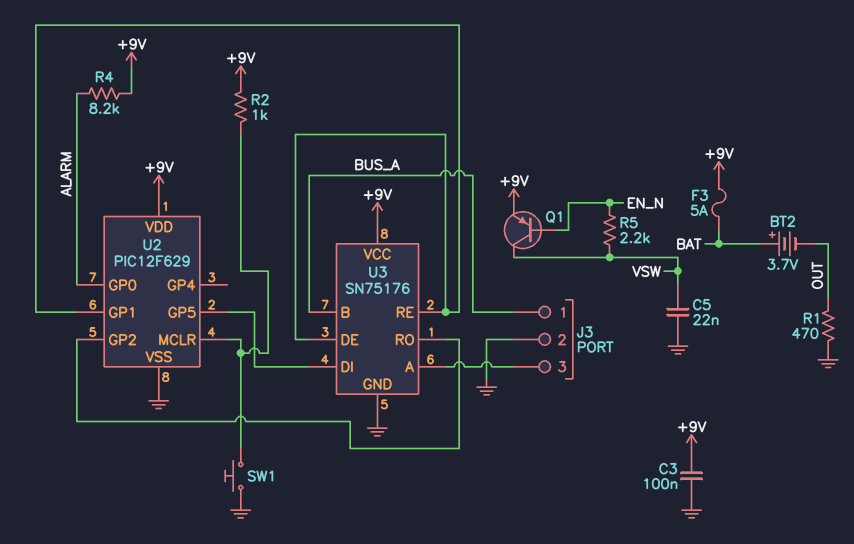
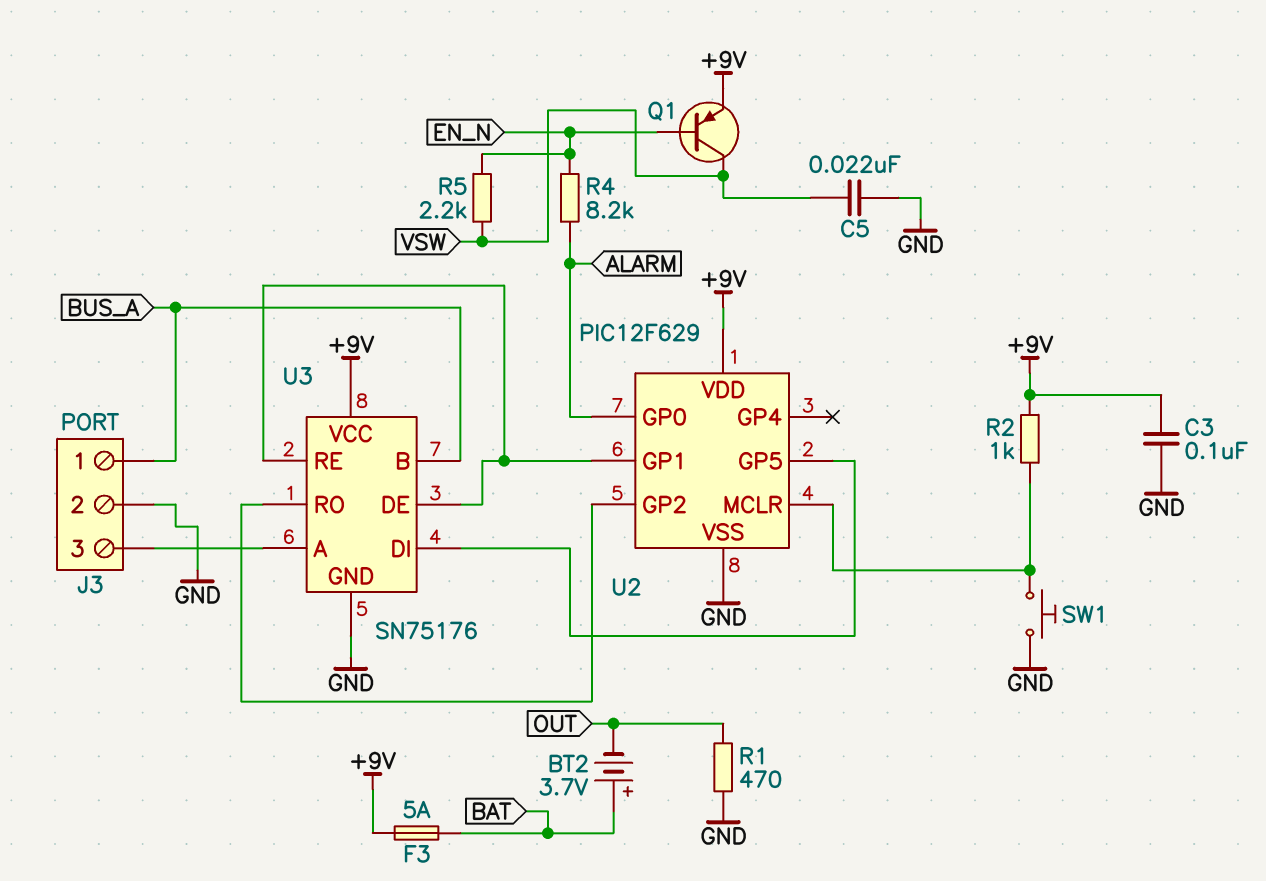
R4: 8.2k (+9V, ALARM) -> 8.2k (ALARM, EN_N)

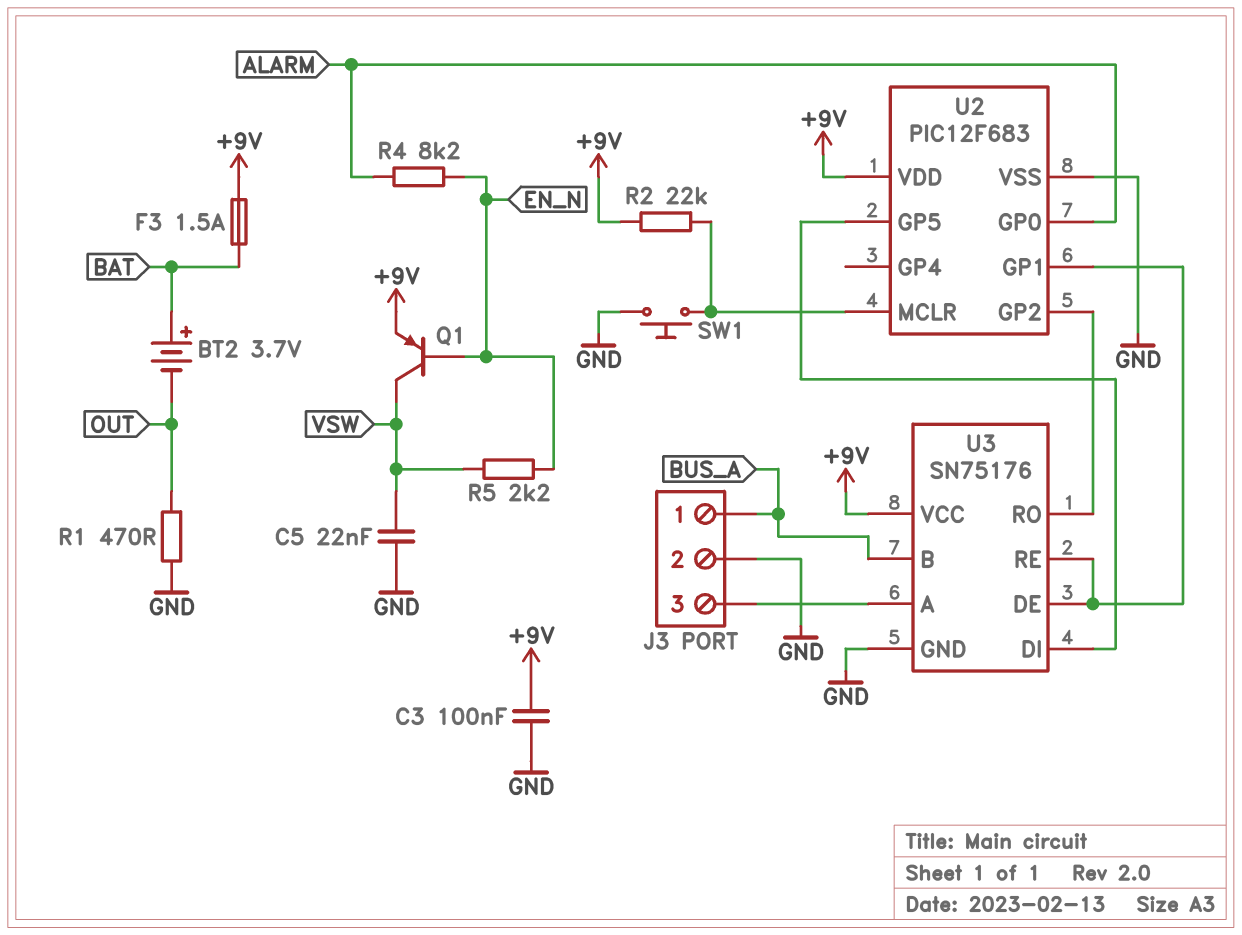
F3: 5A (+9V, BAT) -> 1.5A (+9V, BAT)
R2: 1k (+9V, U2/MCLR) -> 22k (+9V, U2/MCLR)
U2: PIC12F629 -> PIC12F683

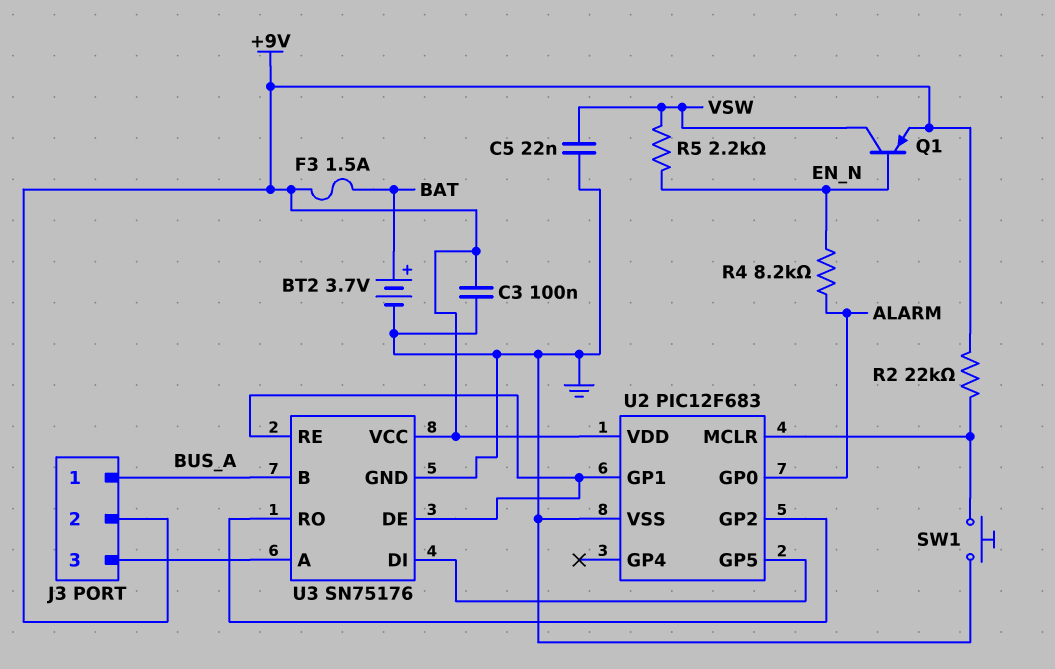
BT2: 3.7V (plus BAT, minus OUT) -> 3.7V (plus BAT, minus GND)
J3 pin 2: GND -> +9V
R1: 470 (GND, OUT) -> none

